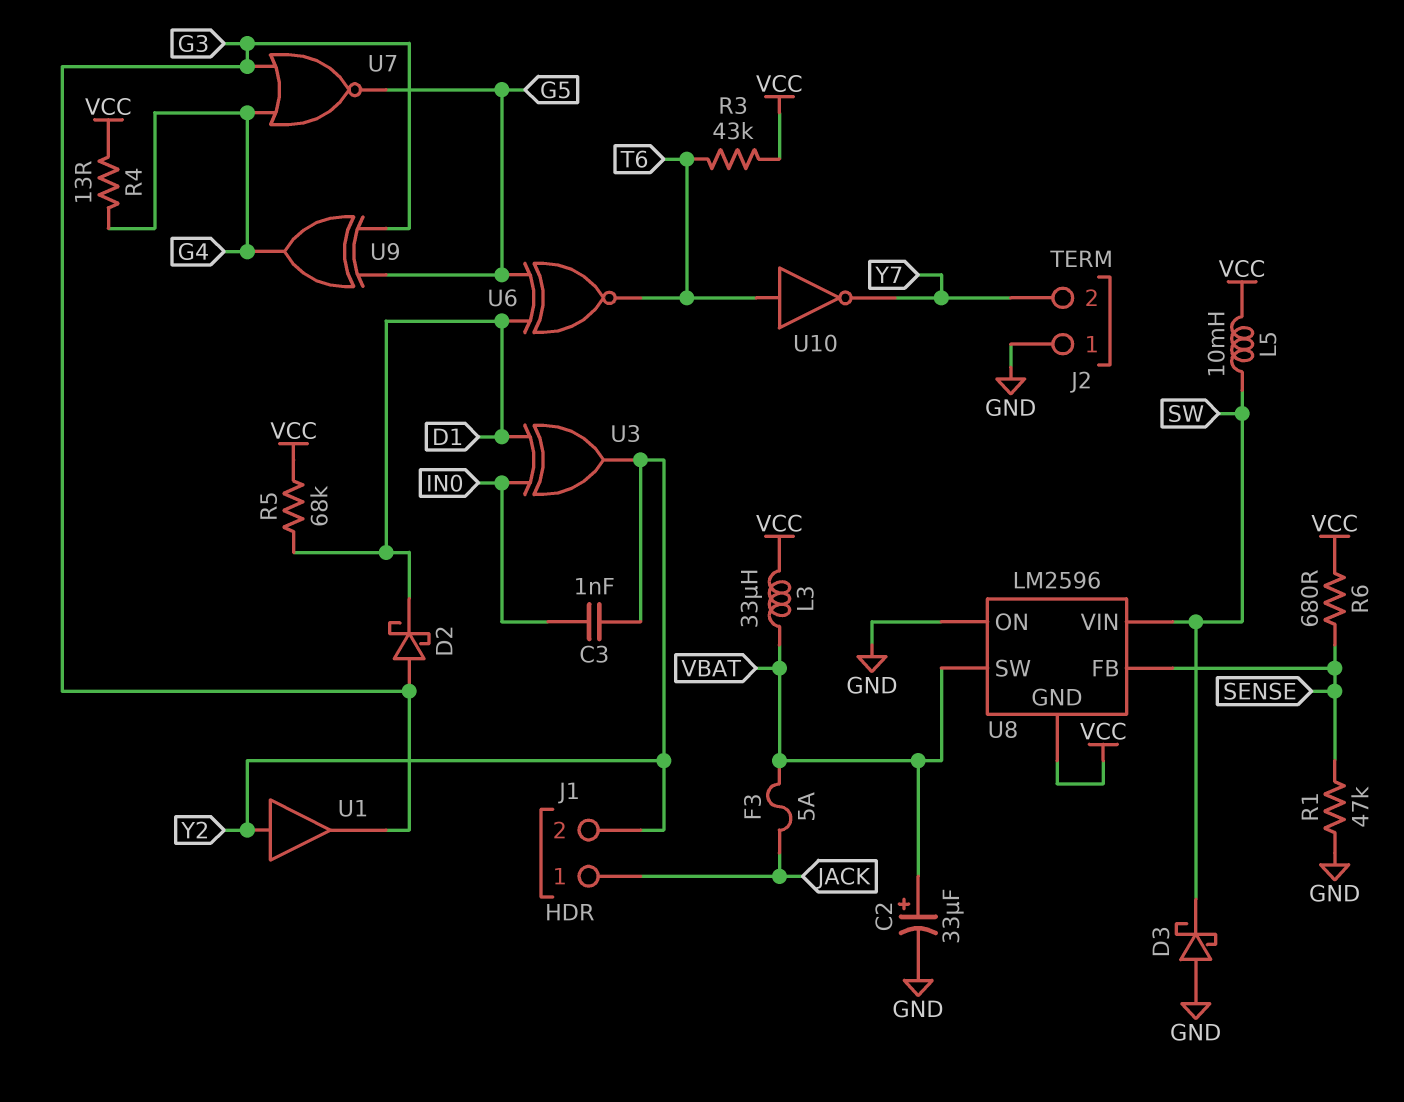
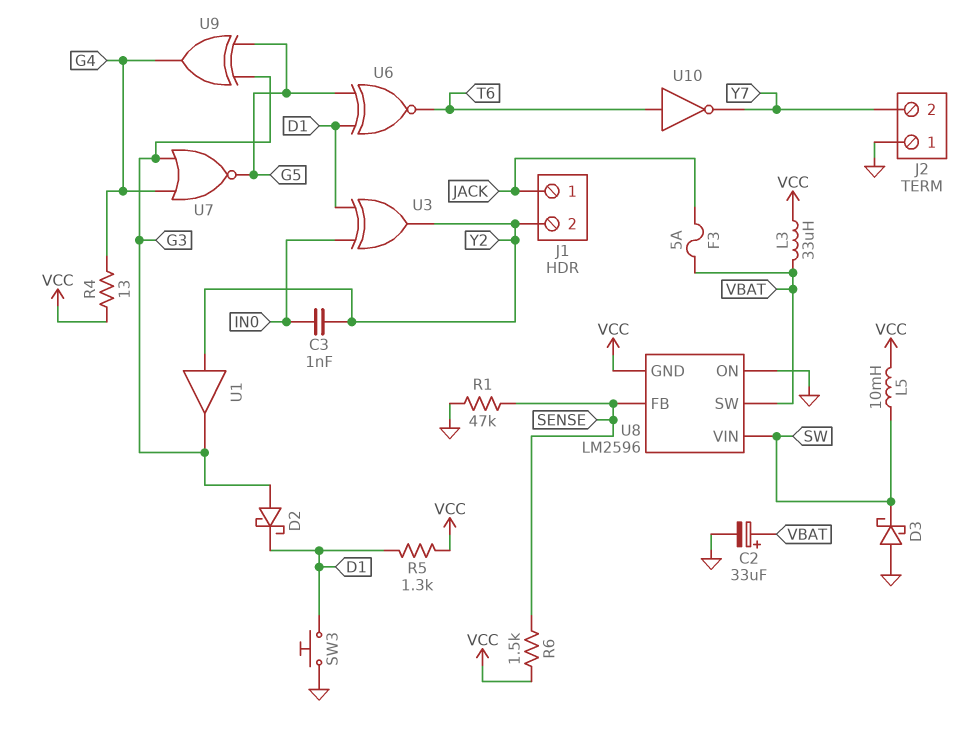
R3: 43k (T6, VCC) -> none
R5: 68k (D1, VCC) -> 1.3k (D1, VCC)
R6: 680 (SENSE, VCC) -> 1.5k (SENSE, VCC)
SW3: none -> button (D1, GND)

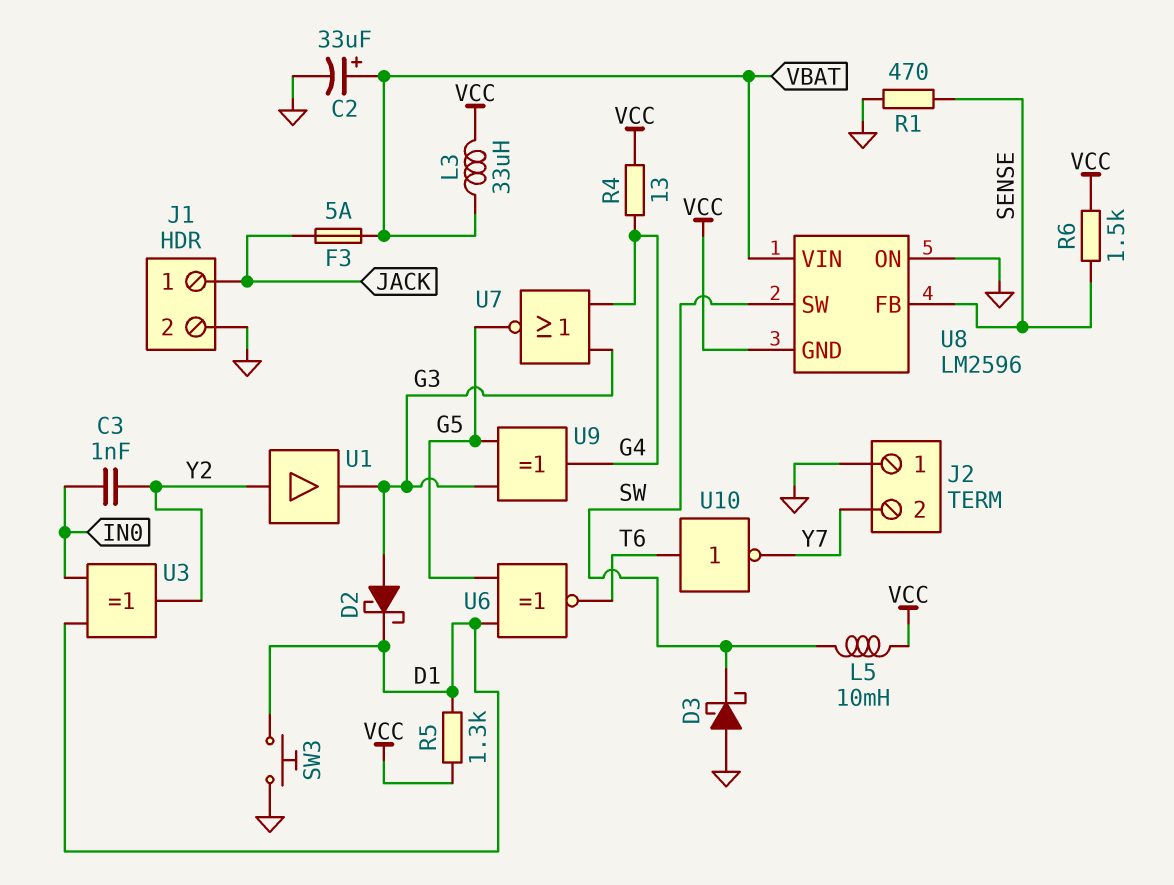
J1 pin 2: Y2 -> GND
R1: 47k (GND, SENSE) -> 470 (GND, SENSE)
U8 pin SW: VBAT -> SW
U8 pin VIN: SW -> VBAT

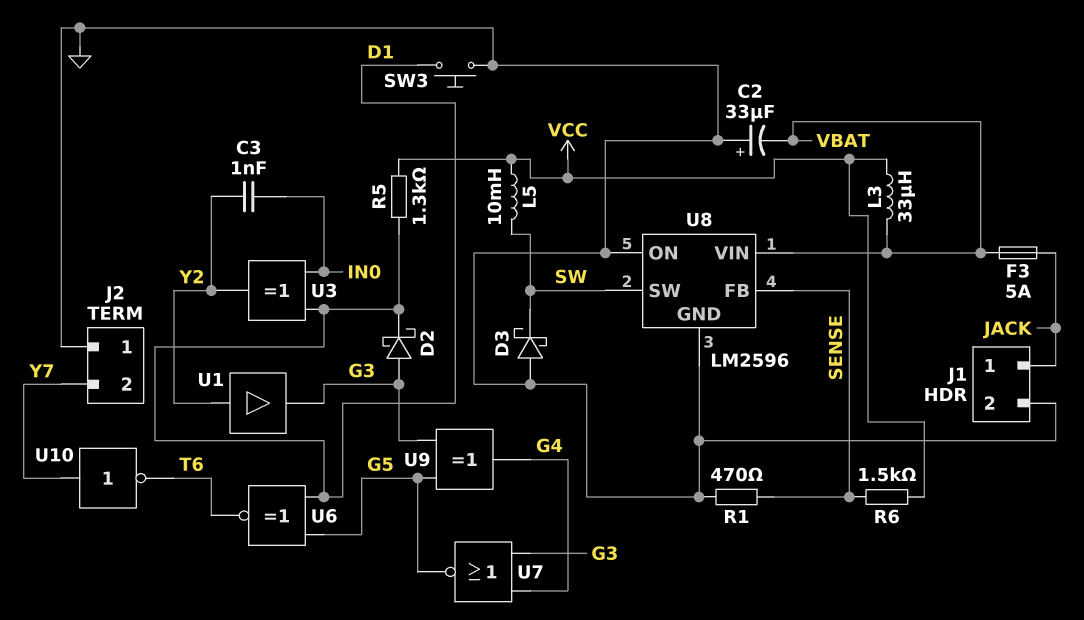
C2: 33uF (plus VBAT, minus GND) -> 33uF (plus GND, minus VBAT)
R4: 13 (G4, VCC) -> none
U8 pin GND: VCC -> GND
U10: NOT (in T6, out Y7) -> NOT (in Y7, out T6)

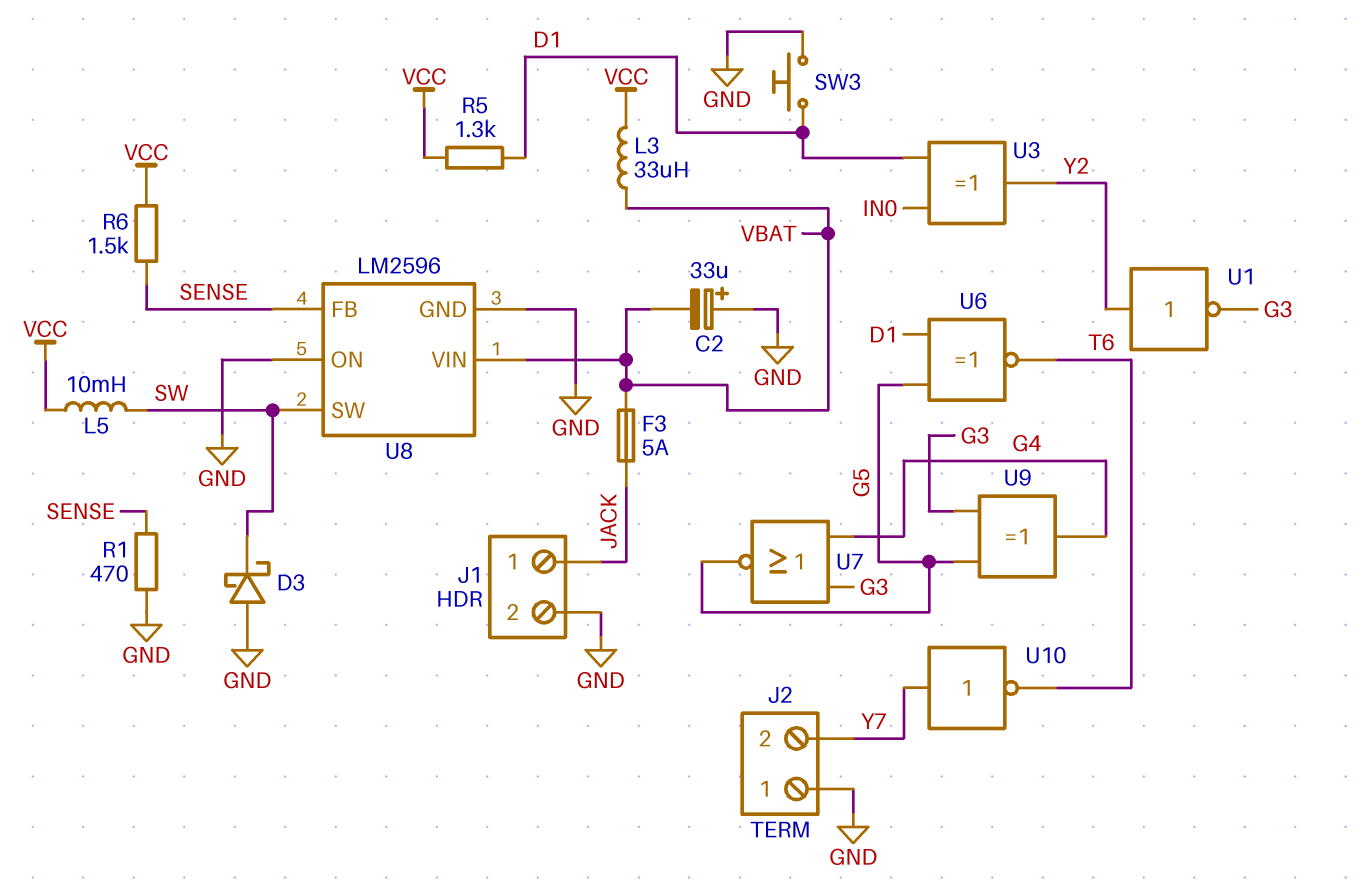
C3: 1nF (IN0, Y2) -> none
D2: schottky (A G3, K D1) -> none
U1: buffer (in Y2, out G3) -> NOT (in Y2, out G3)

